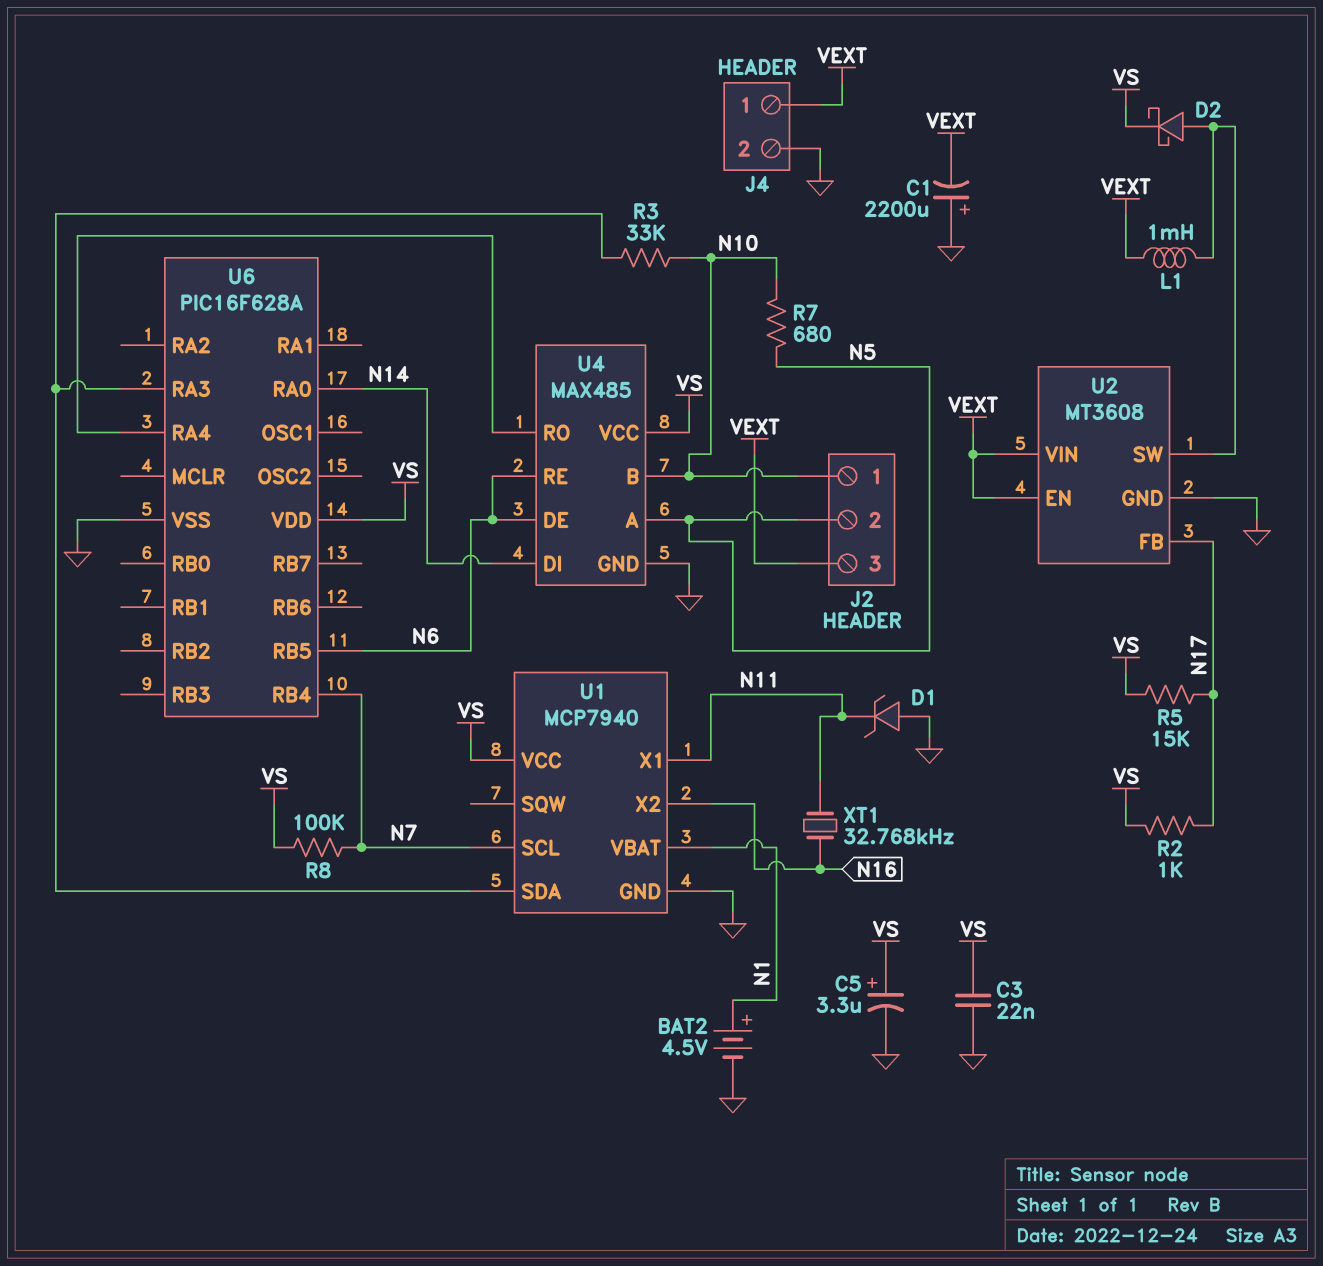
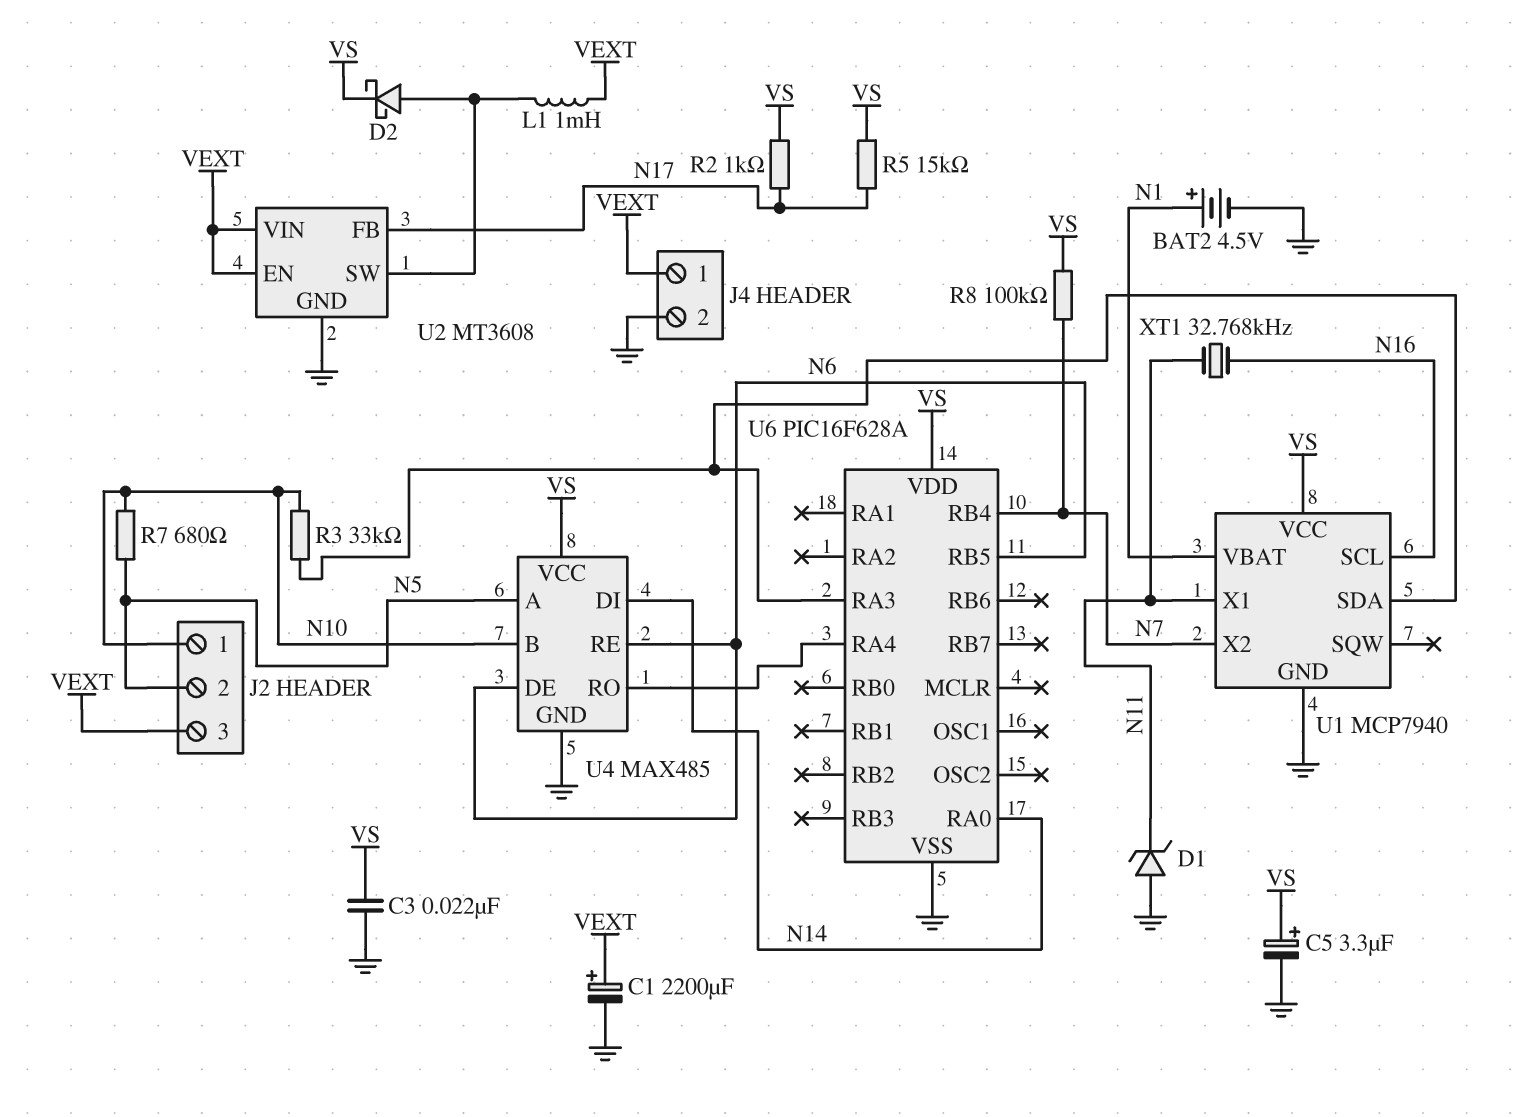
C1: 2200uF (plus GND, minus VEXT) -> 2200uF (plus VEXT, minus GND)
U1 pin SCL: N7 -> N16
U1 pin X2: N16 -> N7

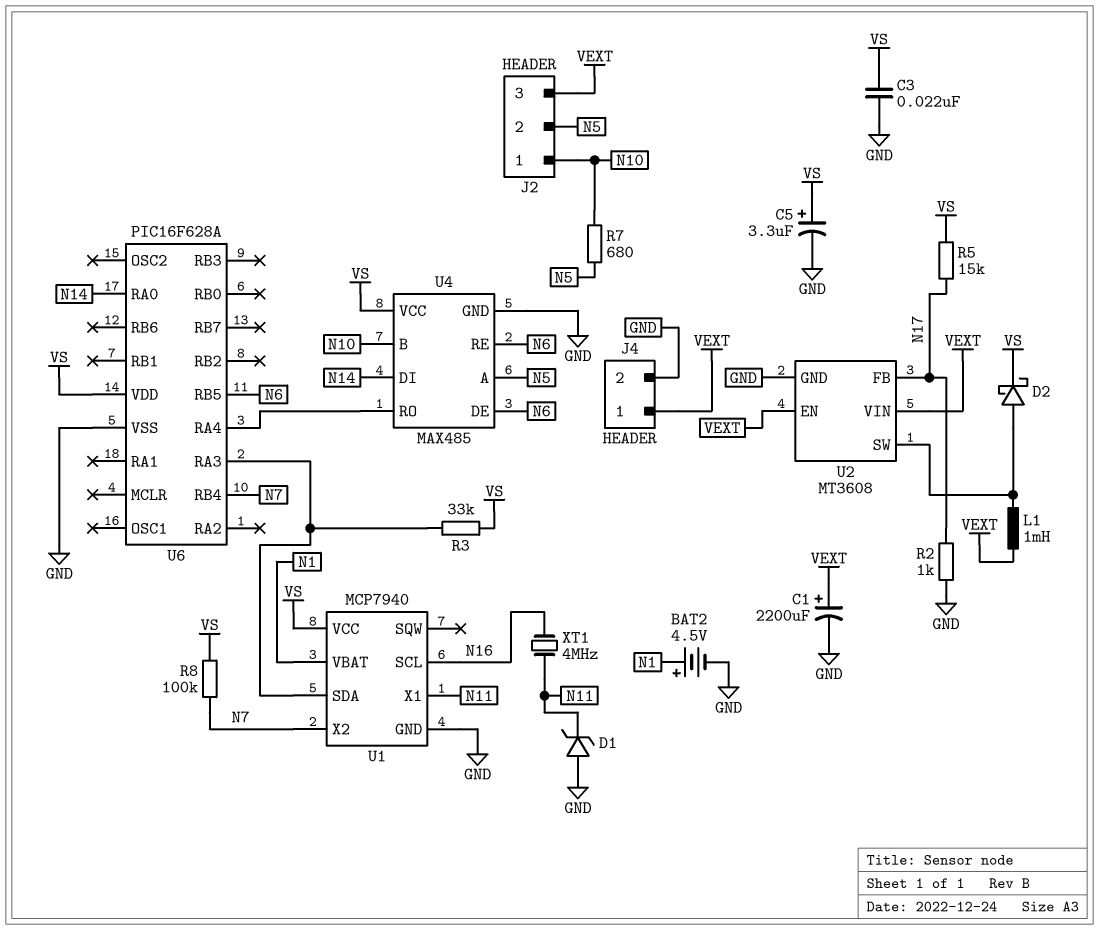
R2: 1k (N17, VS) -> 1k (GND, N17)
R3: 33k (N10, U1/SDA) -> 33k (U1/SDA, VS)
XT1: 32.768kHz (N11, N16) -> 4MHz (N11, N16)

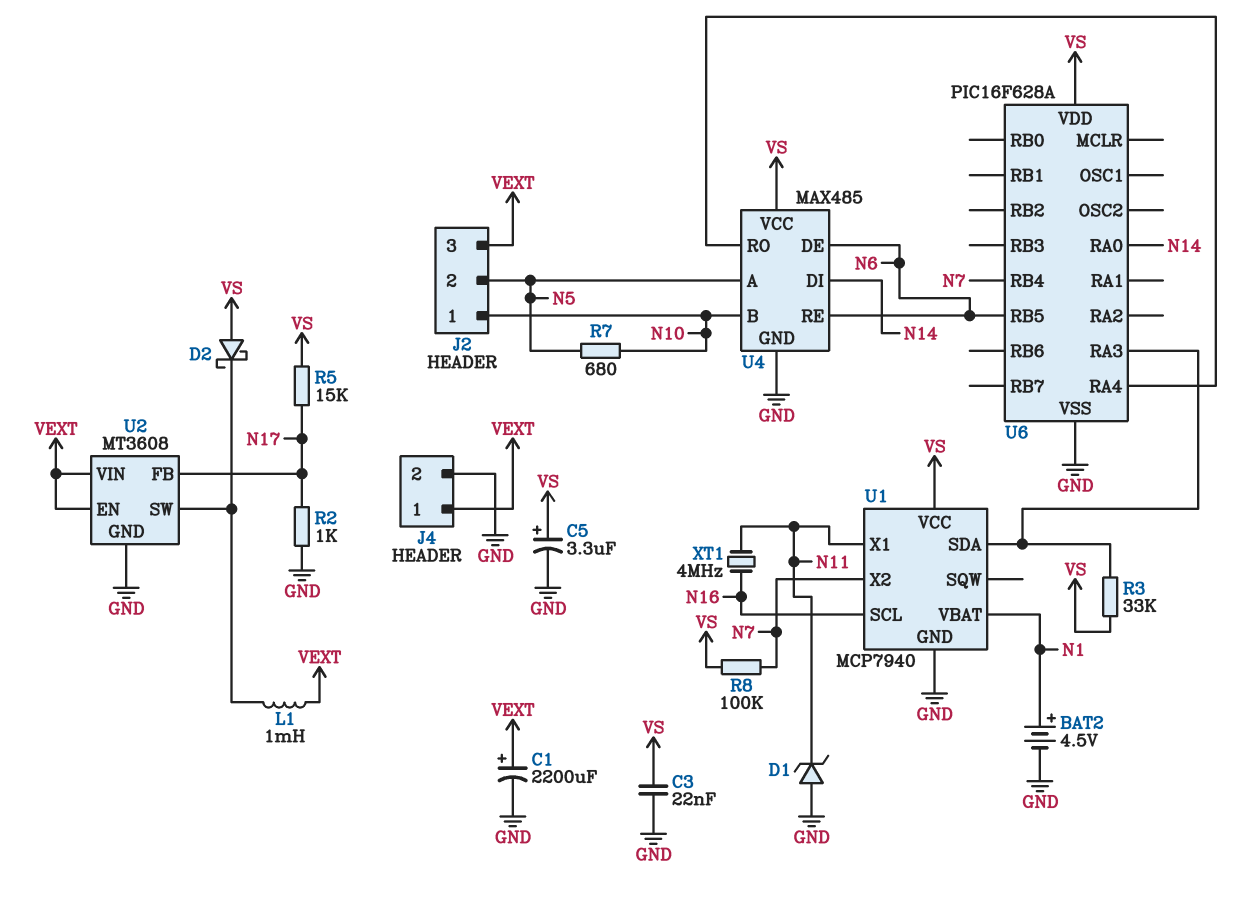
D2: schottky (A U2/SW, K VS) -> schottky (A VS, K U2/SW)

